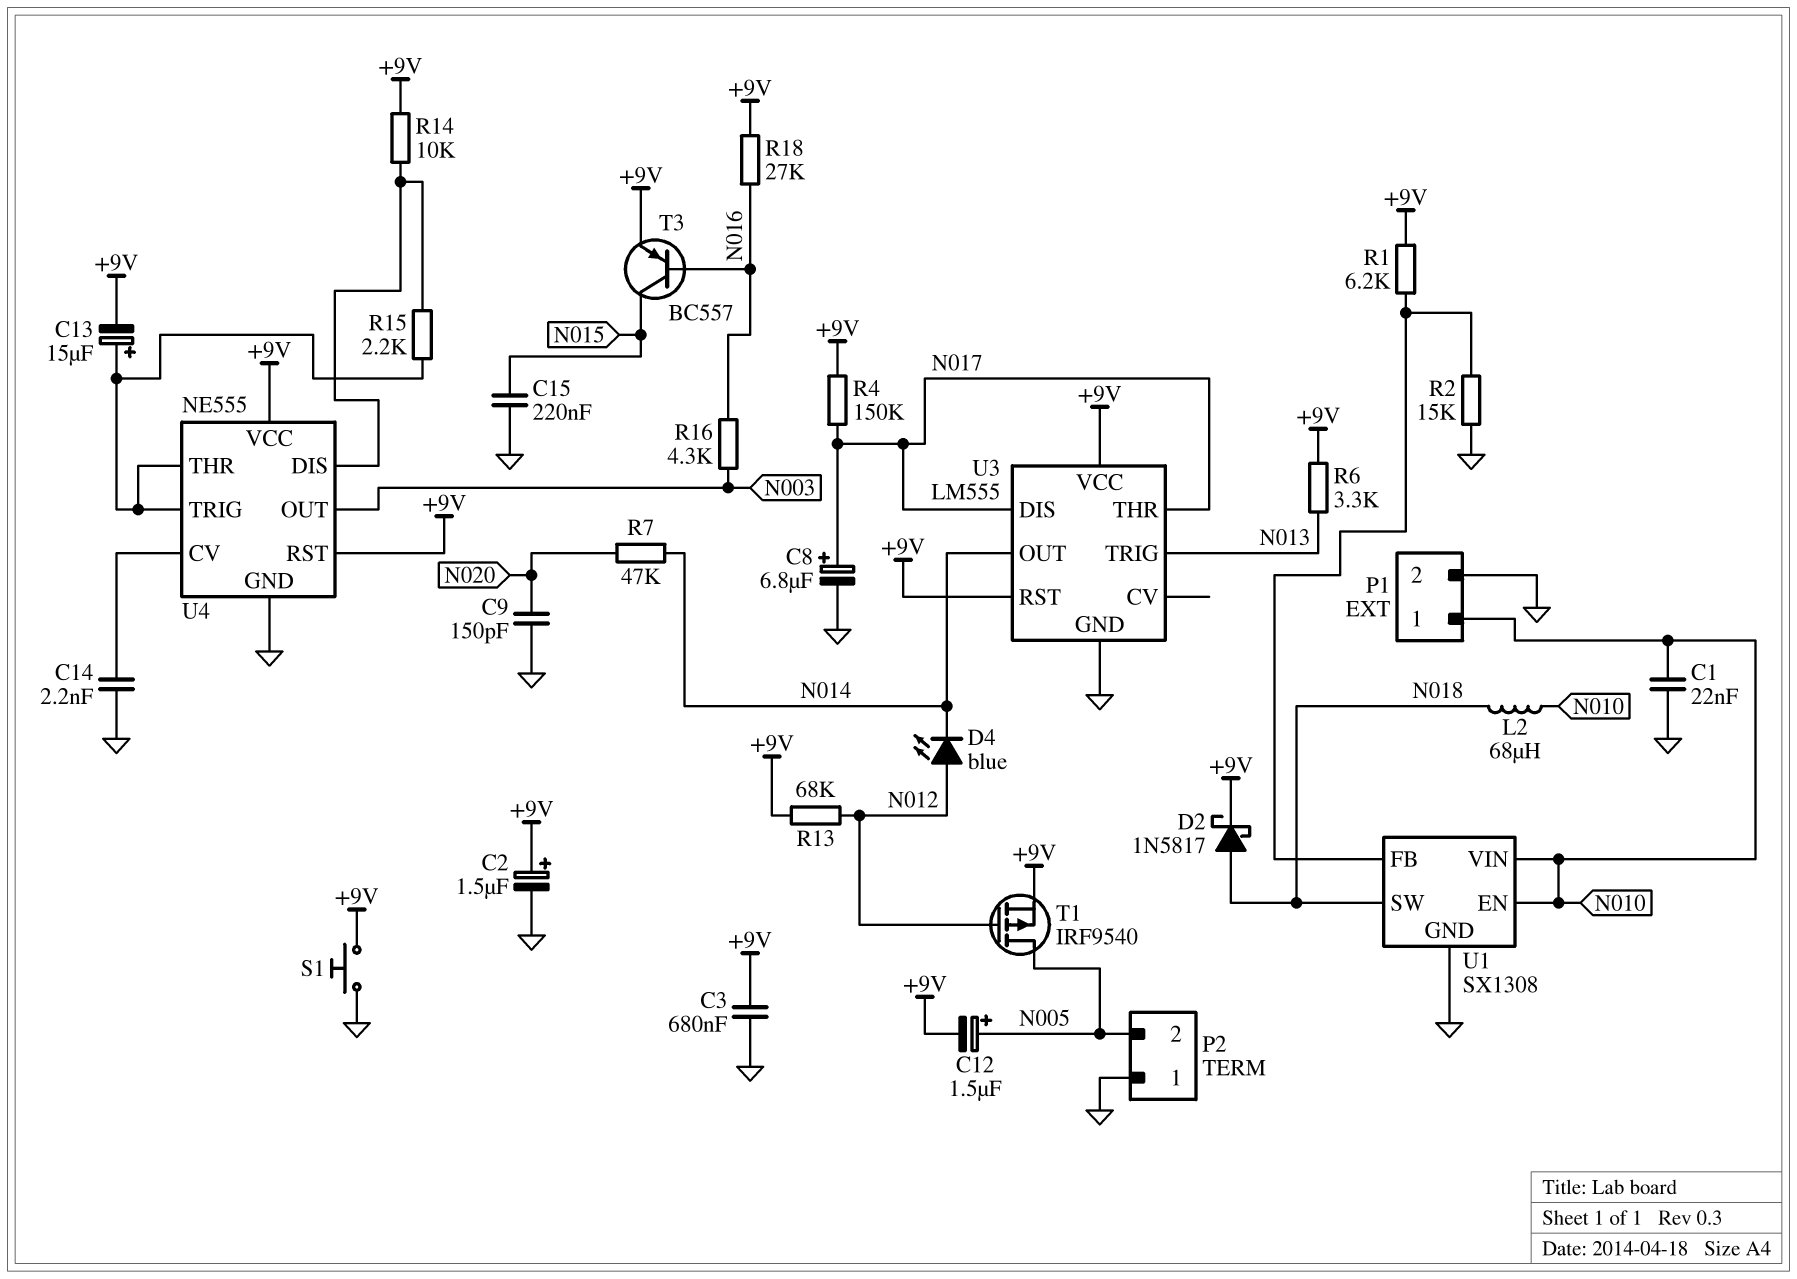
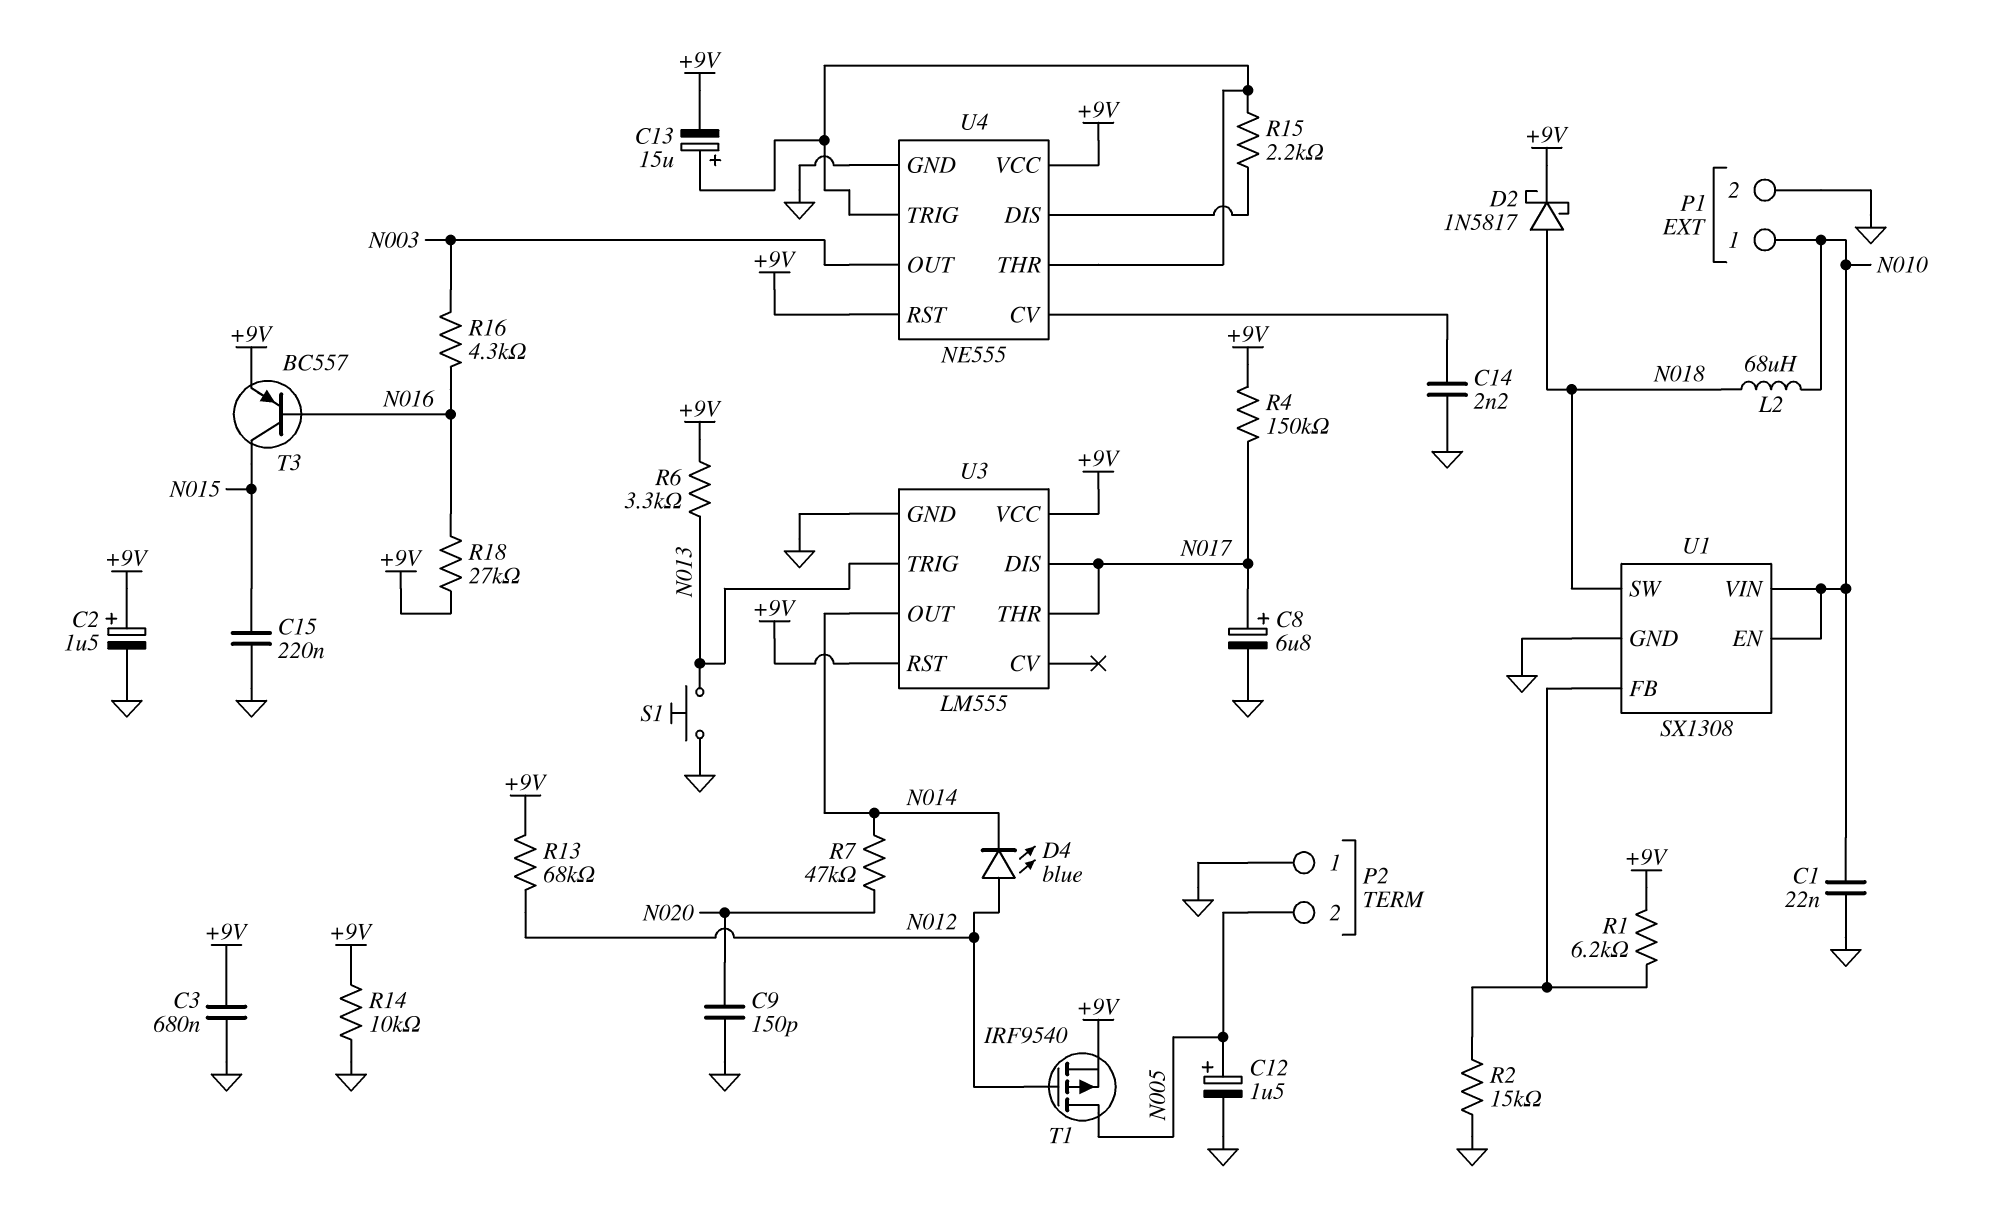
C12: 1.5uF (plus N005, minus +9V) -> 1.5uF (plus N005, minus GND)
R14: 10k (+9V, U4/DIS) -> 10k (+9V, GND)
S1: button (+9V, GND) -> button (GND, N013)

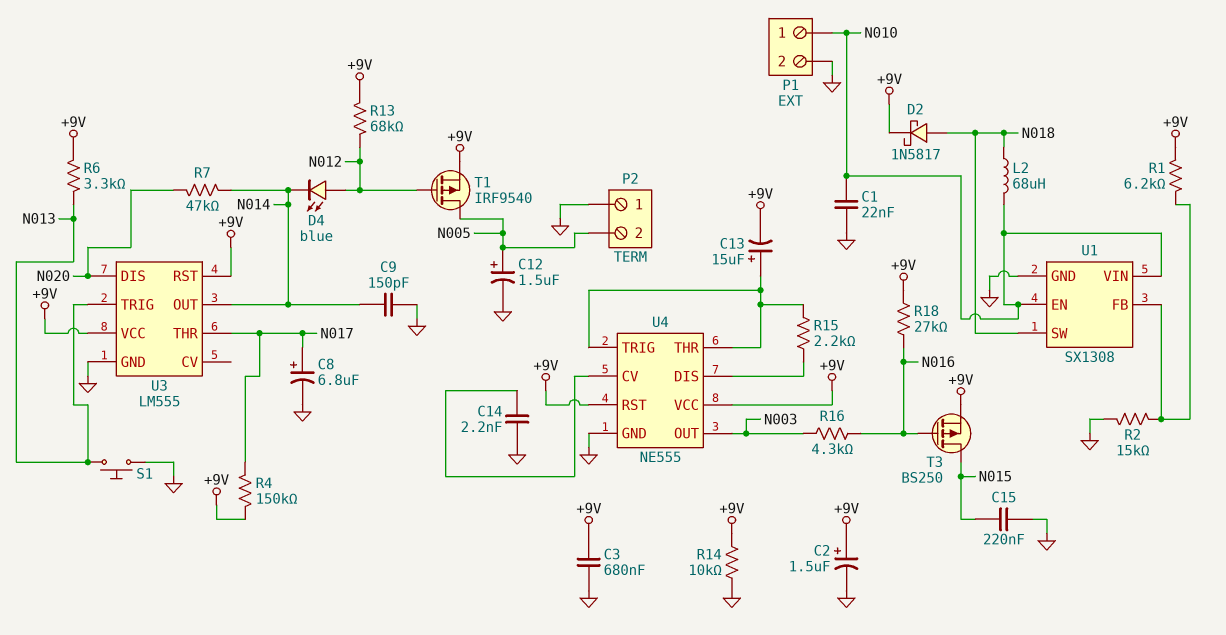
C9: 150pF (GND, N020) -> 150pF (GND, N014)
T3: PNP BC557 (B N016, C N015, E +9V) -> PMOS BS250 (G N016, D N015, S +9V)
U3 pin DIS: N017 -> N020

